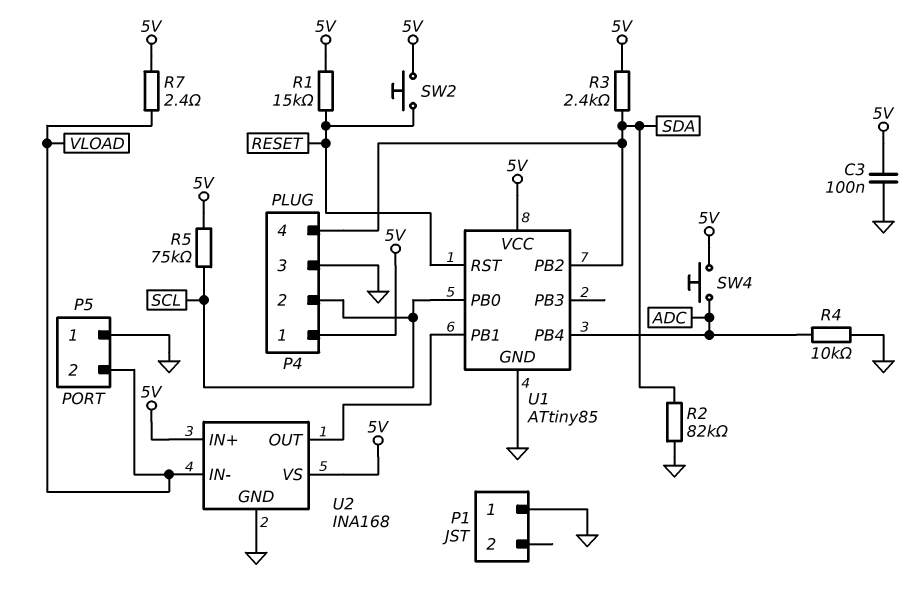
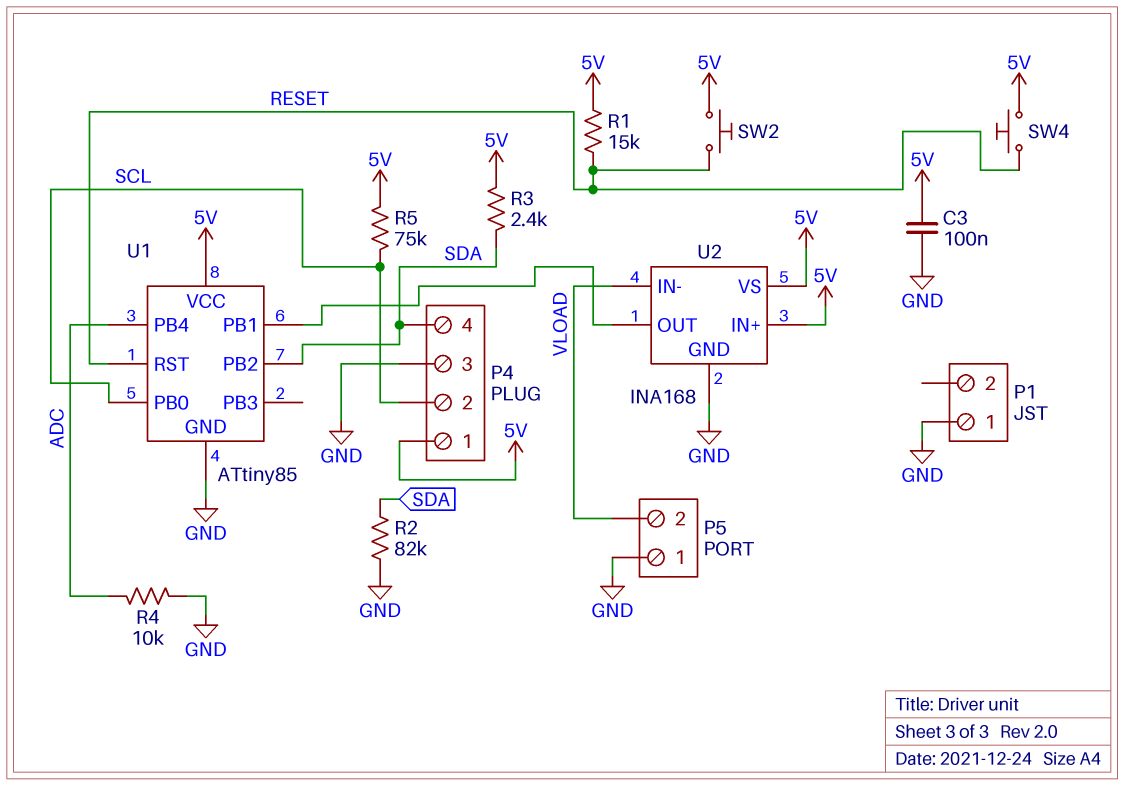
R7: 2.4 (5V, VLOAD) -> none
SW4: button (5V, ADC) -> button (5V, RESET)

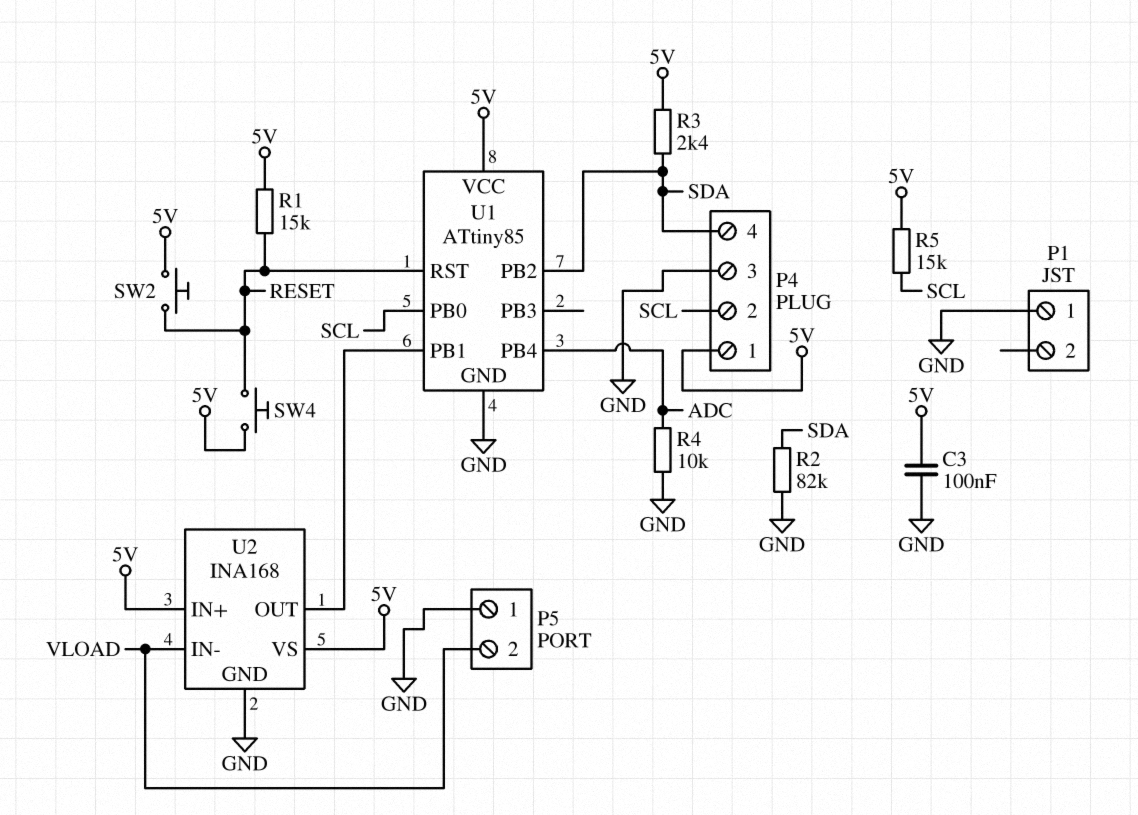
R5: 75k (5V, SCL) -> 15k (5V, SCL)

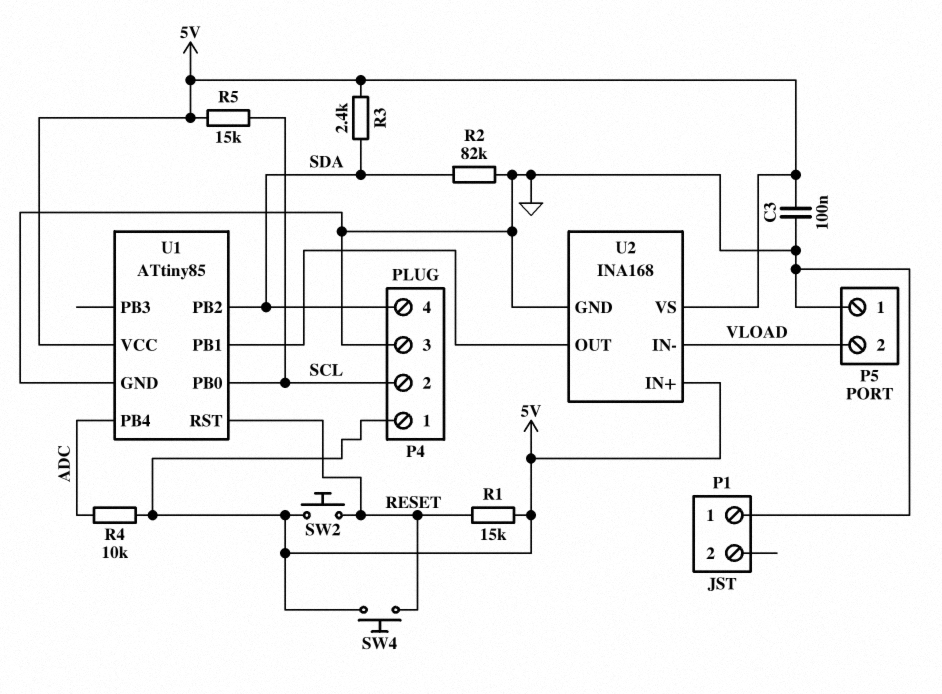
R4: 10k (ADC, GND) -> 10k (5V, ADC)

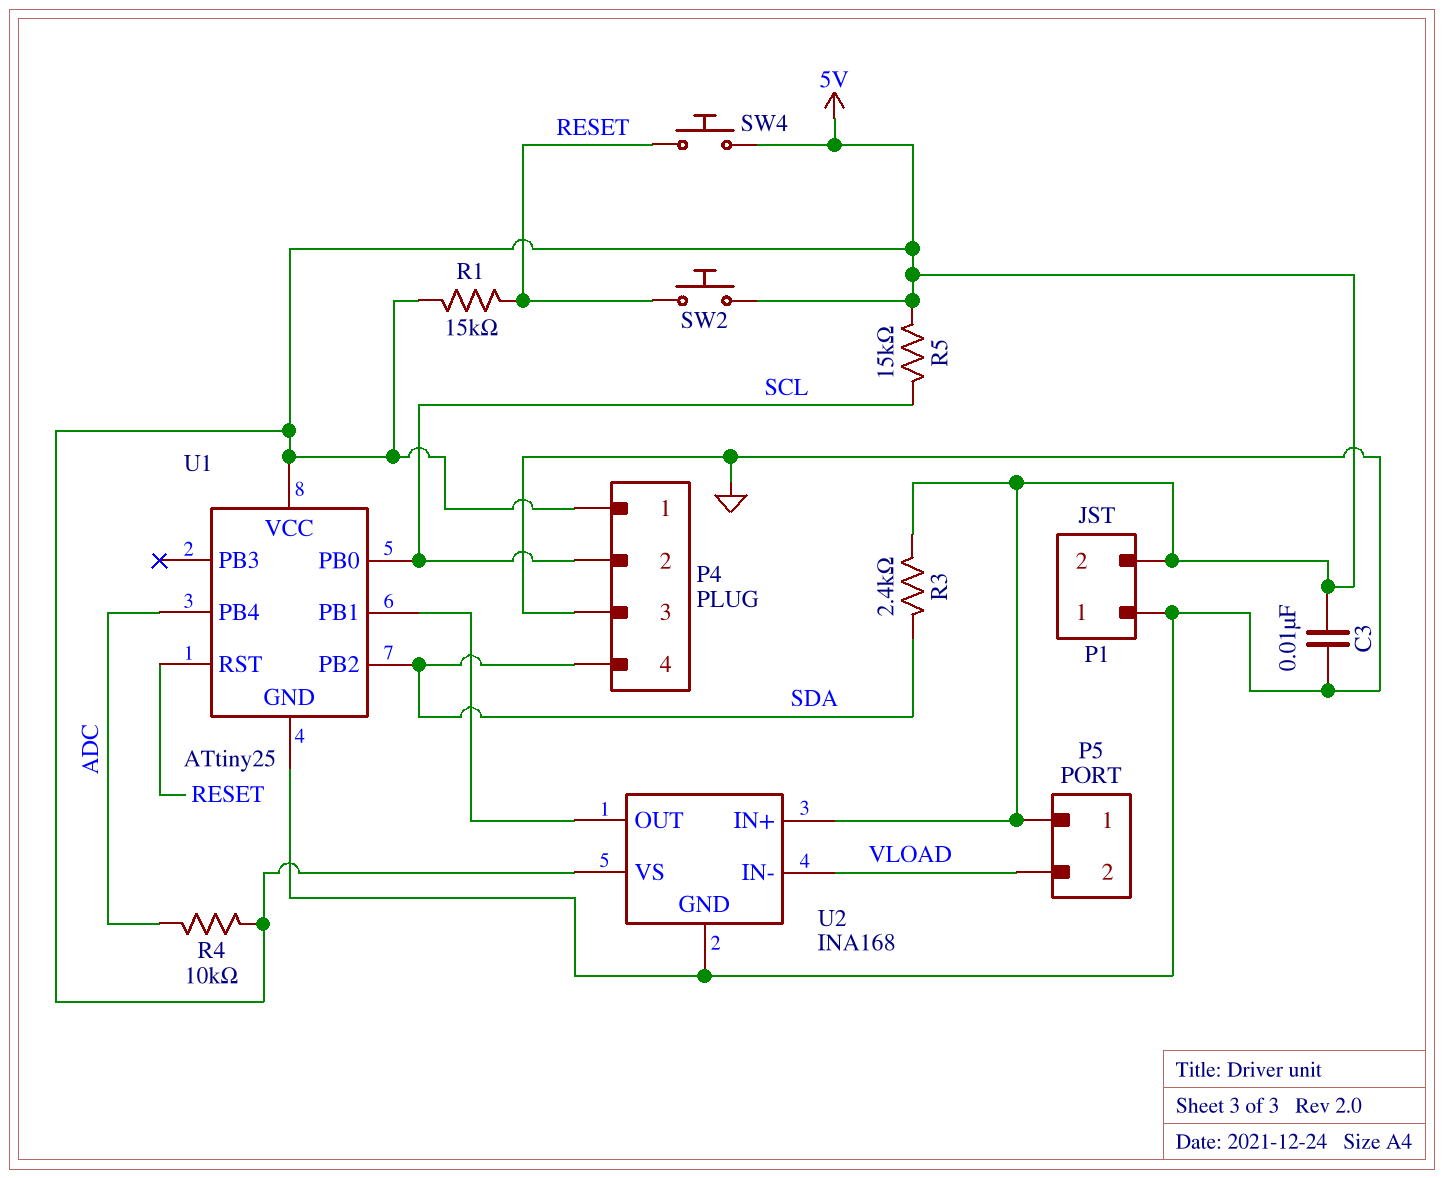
C3: 100nF (5V, GND) -> 10nF (5V, GND)
P1 pin 2: none -> 5V
P5 pin 1: GND -> 5V
R2: 82k (GND, SDA) -> none
U1: ATtiny85 -> ATtiny25

